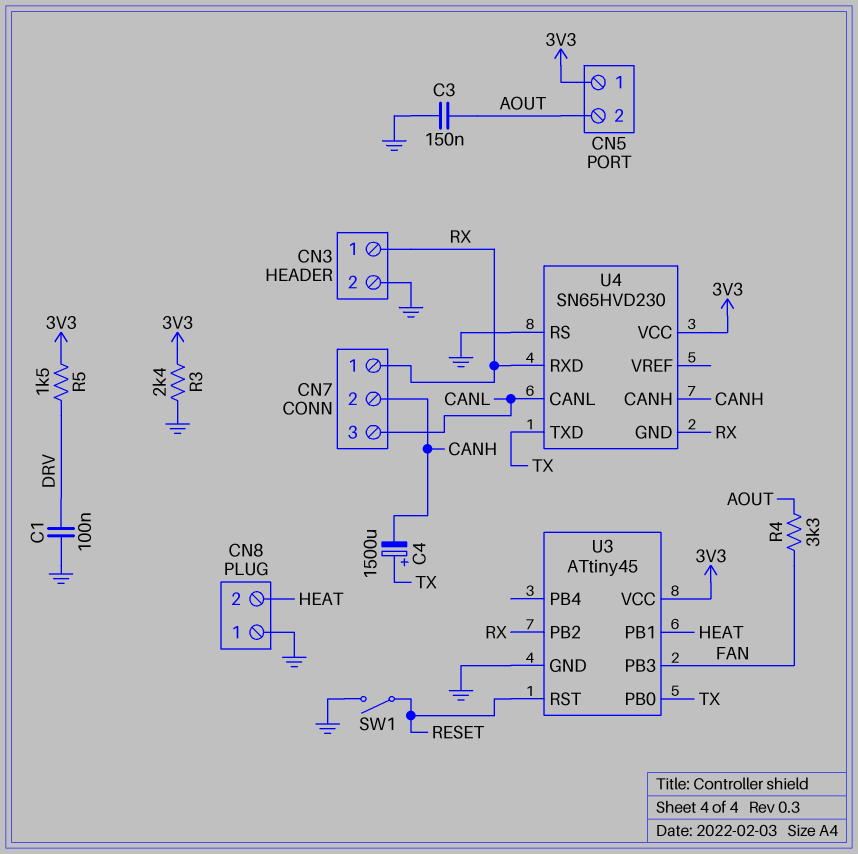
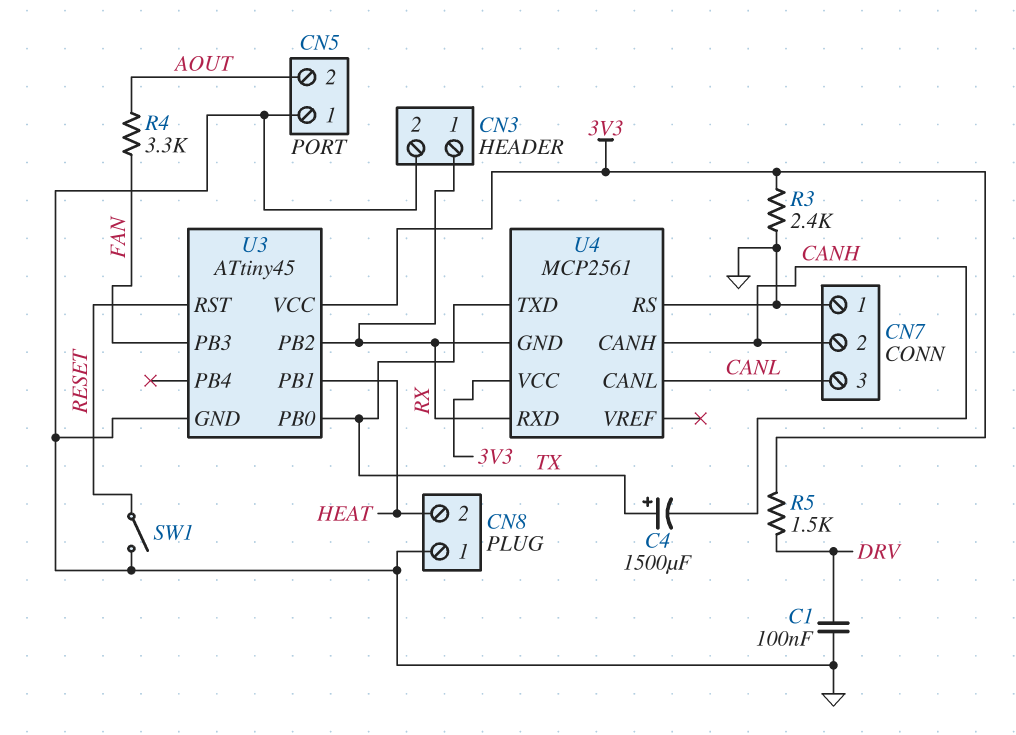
C3: 150nF (AOUT, GND) -> none
CN5 pin 1: 3V3 -> GND
CN7 pin 1: RX -> GND
U4: SN65HVD230 -> MCP2561

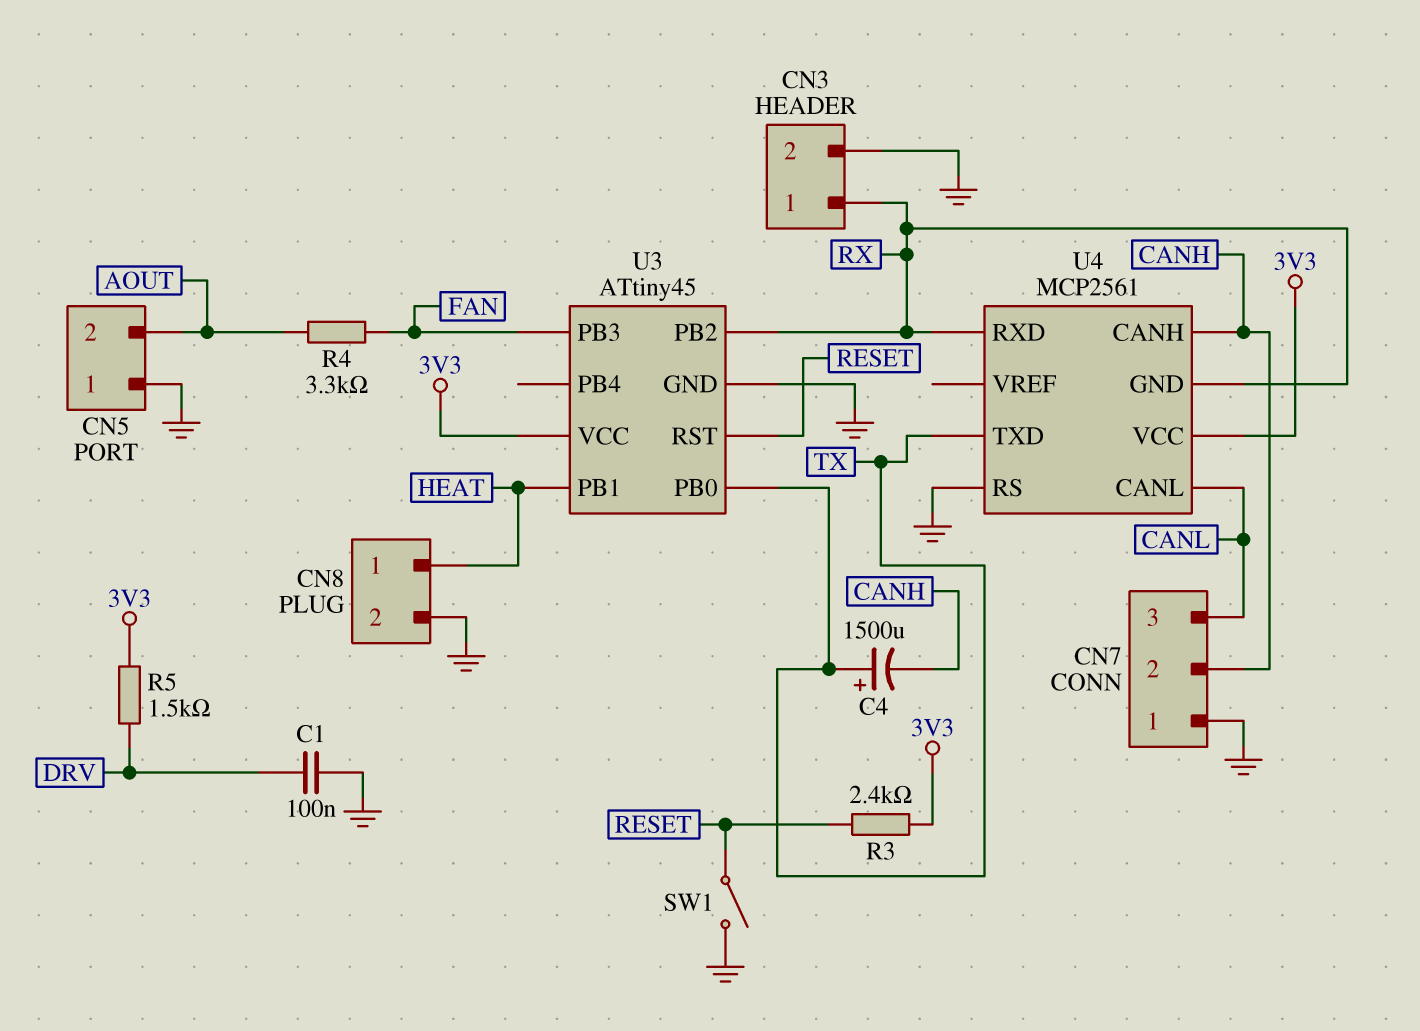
CN8 pin 1: GND -> HEAT
CN8 pin 2: HEAT -> GND
R3: 2.4k (3V3, GND) -> 2.4k (3V3, RESET)

